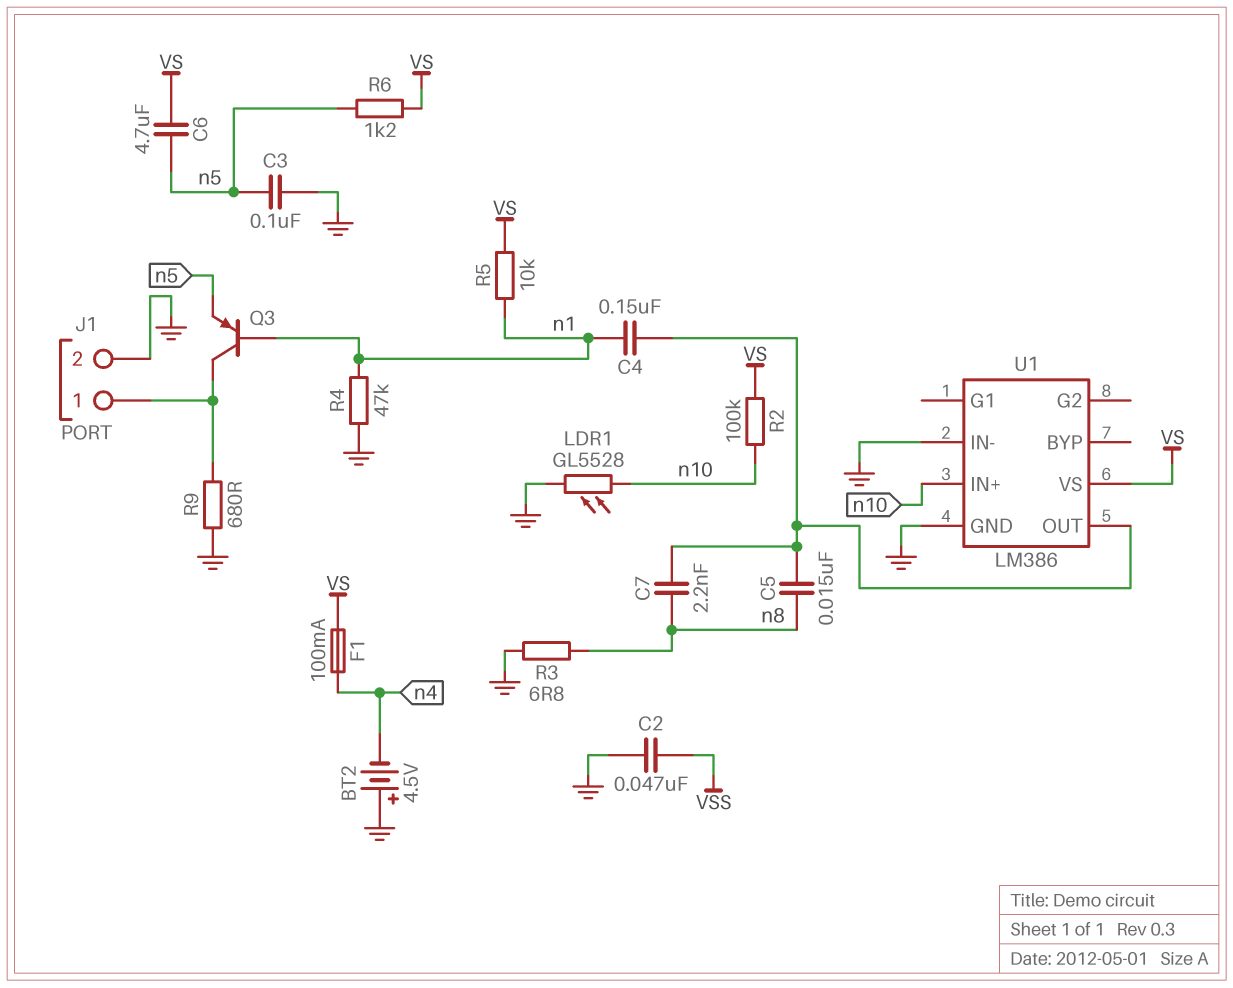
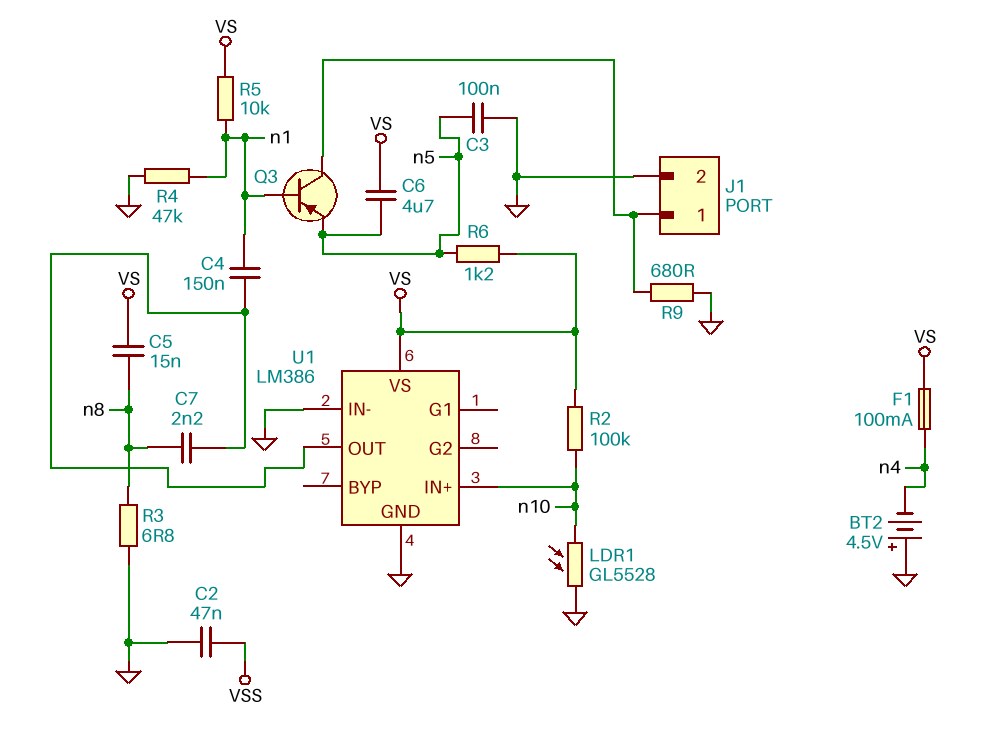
C5: 15nF (U1/OUT, n8) -> 15nF (VS, n8)

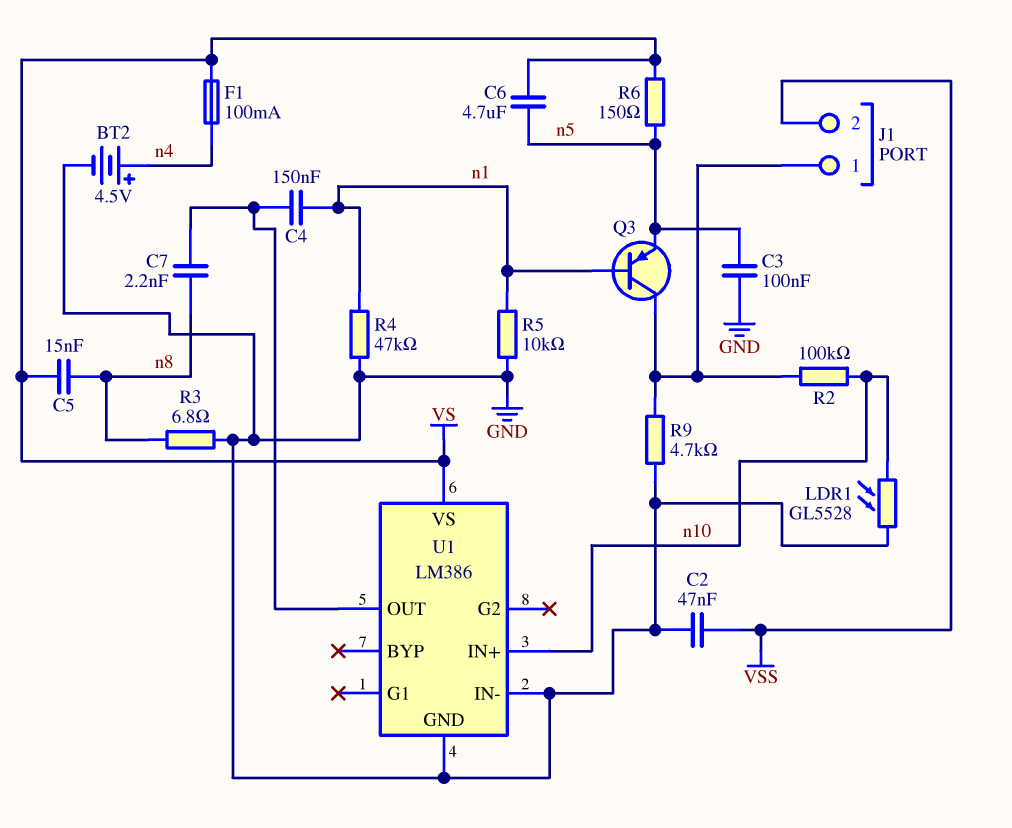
BT2: 4.5V (plus GND, minus n4) -> 4.5V (plus n4, minus GND)
J1 pin 2: GND -> VSS
R2: 100k (VS, n10) -> 100k (J1/1, n10)
R5: 10k (VS, n1) -> 10k (GND, n1)
R6: 1.2k (VS, n5) -> 150 (VS, n5)
R9: 680 (GND, J1/1) -> 4.7k (GND, J1/1)

